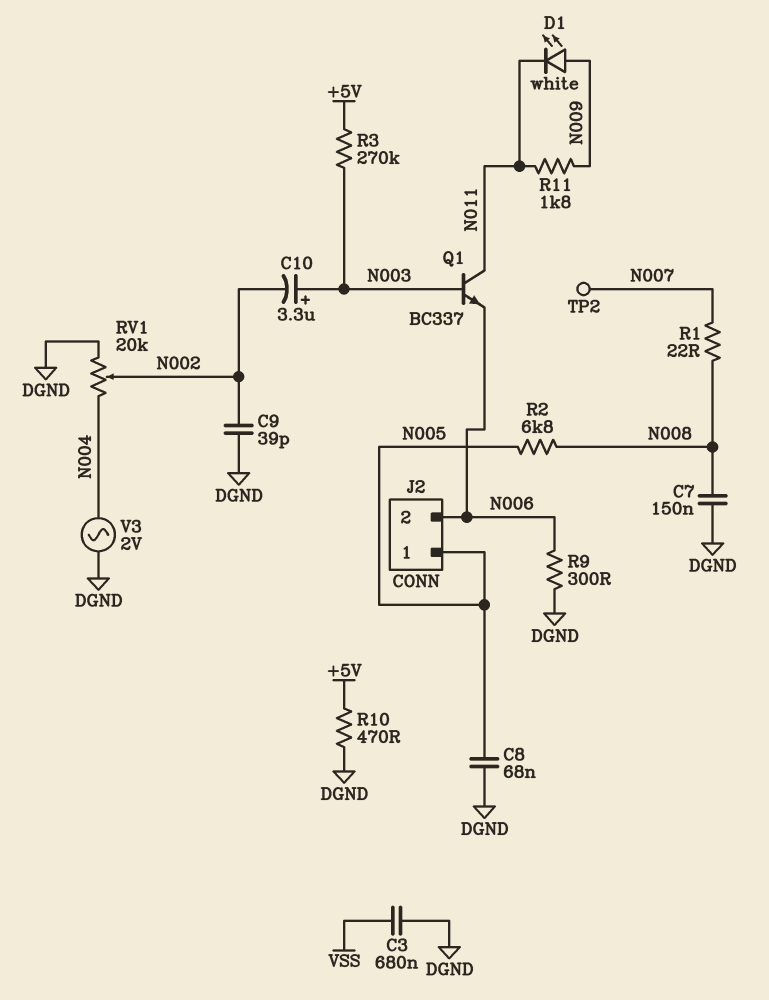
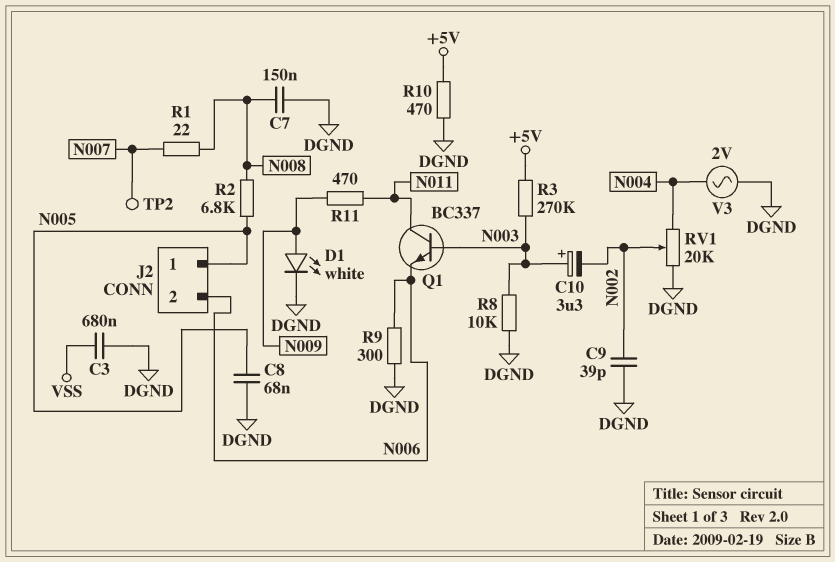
D1: LED white (A N009, K N011) -> LED white (A N009, K DGND)
R8: none -> 10k (DGND, N003)
R11: 1.8k (N009, N011) -> 470 (N009, N011)

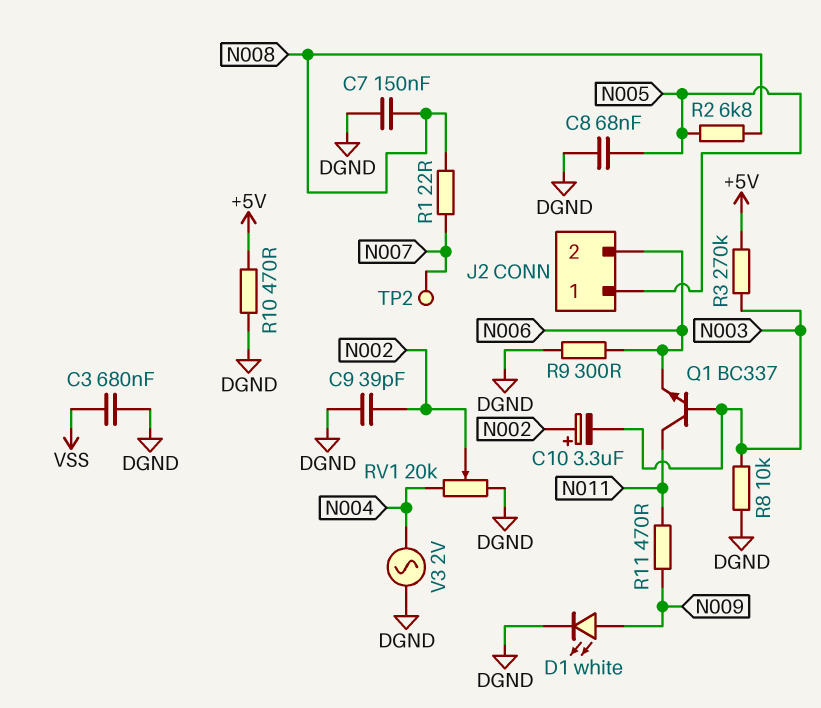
C10: 3.3uF (plus N003, minus N002) -> 3.3uF (plus N002, minus N003)

